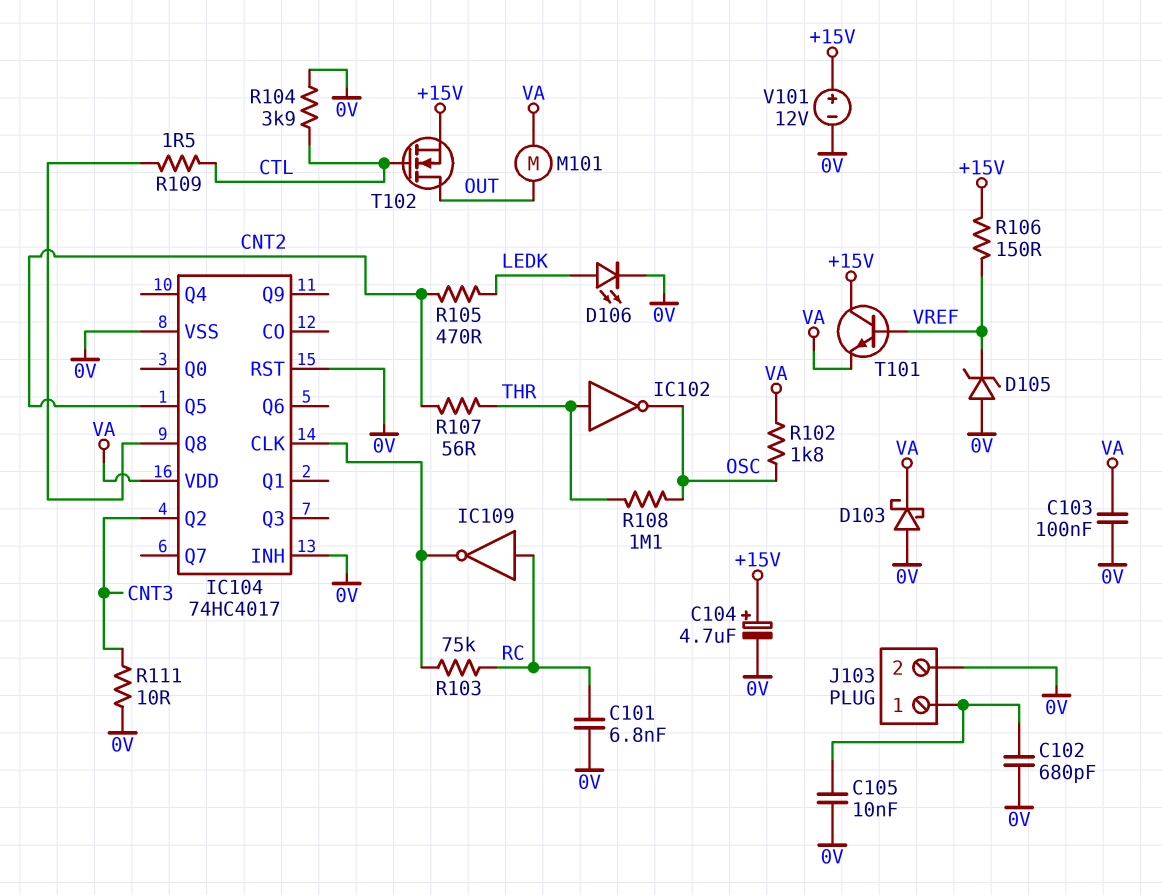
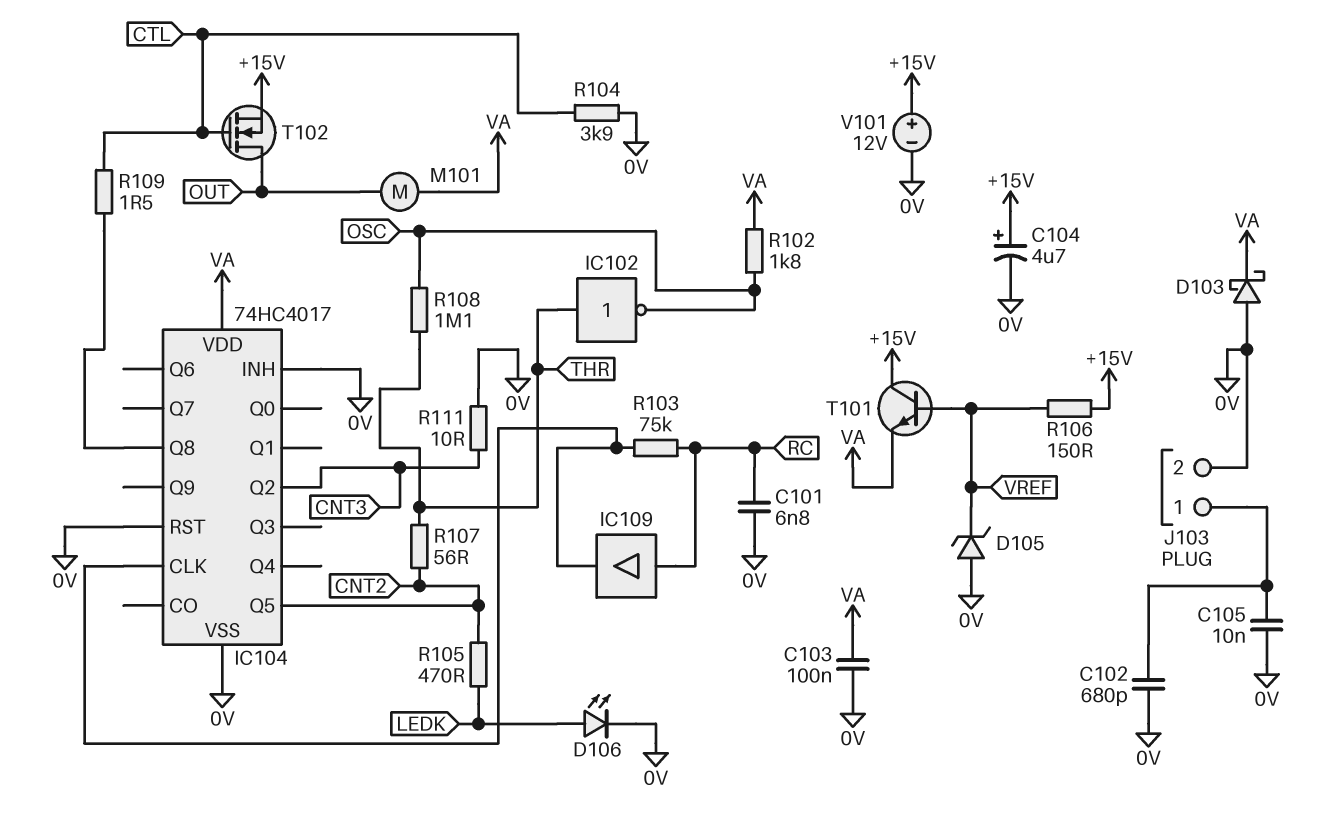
IC109: NOT (in RC, out IC104/CLK) -> buffer (in RC, out IC104/CLK)

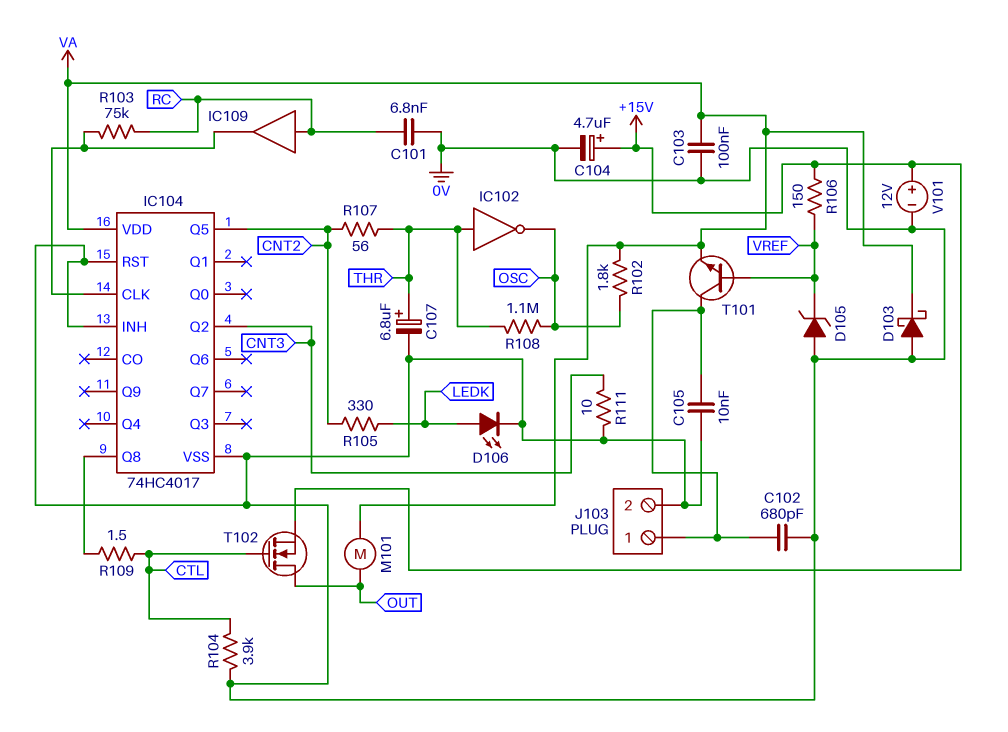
C107: none -> 6.8uF (plus THR, minus 0V)
R105: 470 (CNT2, LEDK) -> 330 (CNT2, LEDK)
T101: NPN (B VREF, C +15V, E VA) -> NPN (B VREF, C J103/1, E VA)

